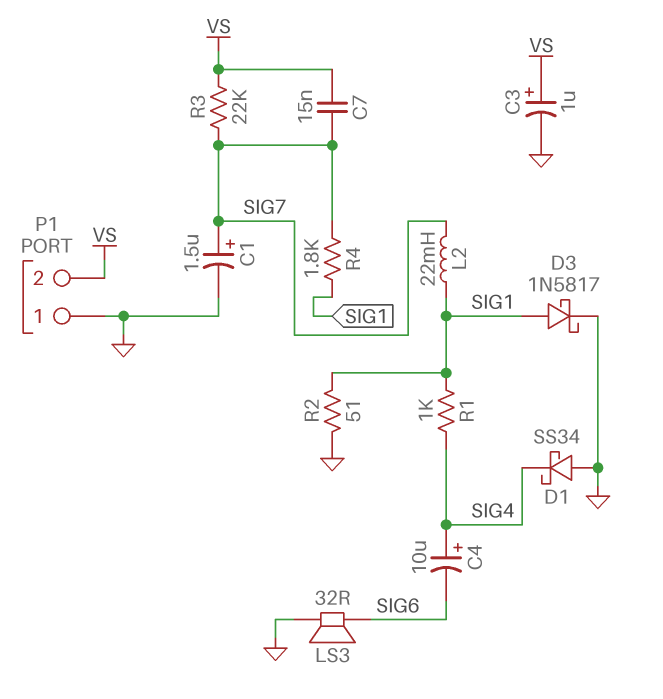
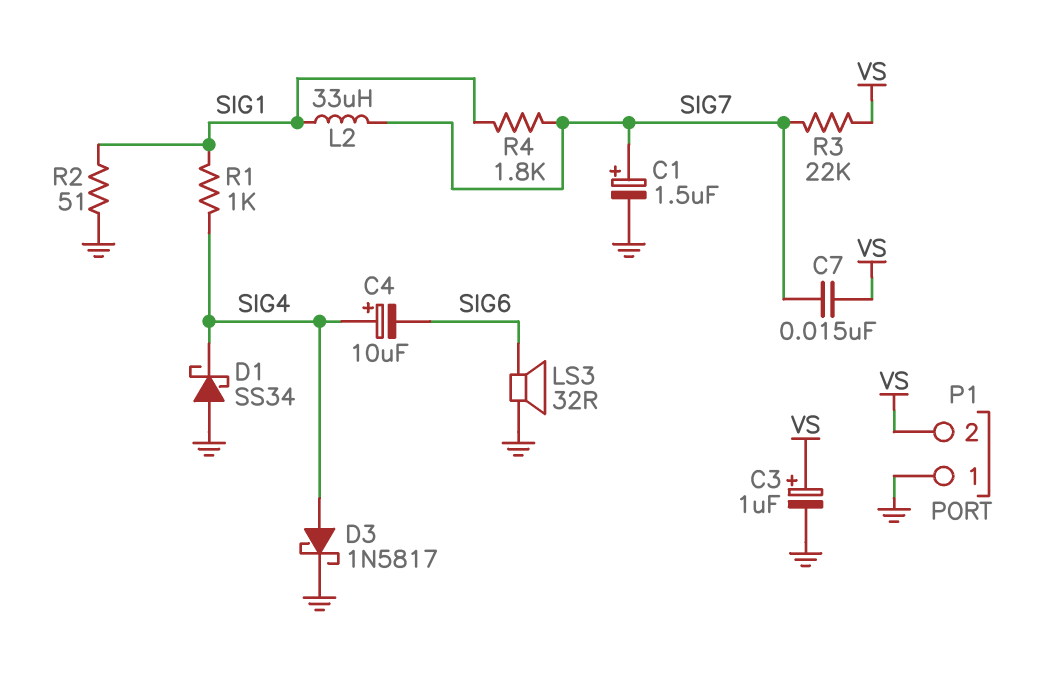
D3: schottky 1N5817 (A SIG1, K GND) -> schottky 1N5817 (A SIG4, K GND)
L2: 22mH (SIG1, SIG7) -> 33uH (SIG1, SIG7)

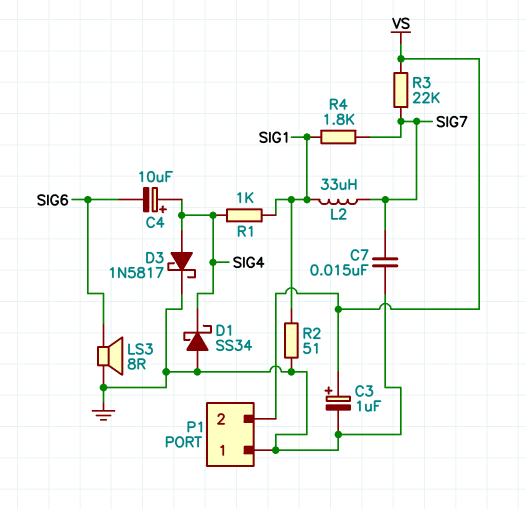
C1: 1.5uF (plus SIG7, minus GND) -> none
C7: 15nF (SIG7, VS) -> 15nF (GND, SIG7)
LS3: speaker 32R (GND, SIG6) -> speaker 8R (GND, SIG6)

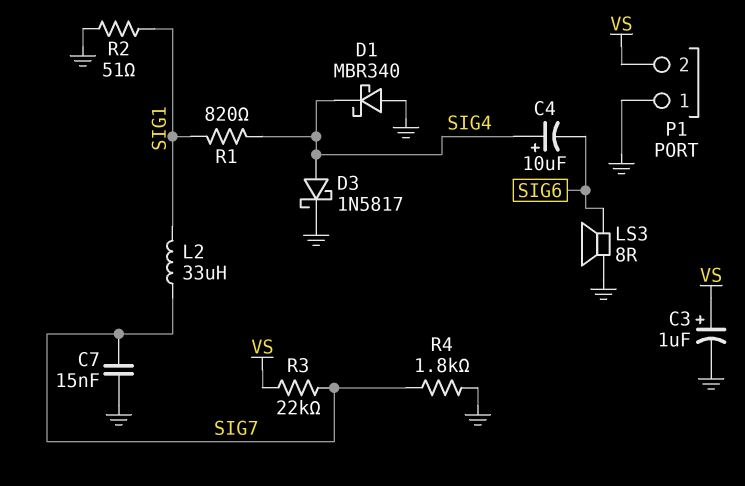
D1: schottky SS34 (A GND, K SIG4) -> schottky MBR340 (A GND, K SIG4)
R1: 1k (SIG1, SIG4) -> 820 (SIG1, SIG4)
R4: 1.8k (SIG1, SIG7) -> 1.8k (GND, SIG7)

